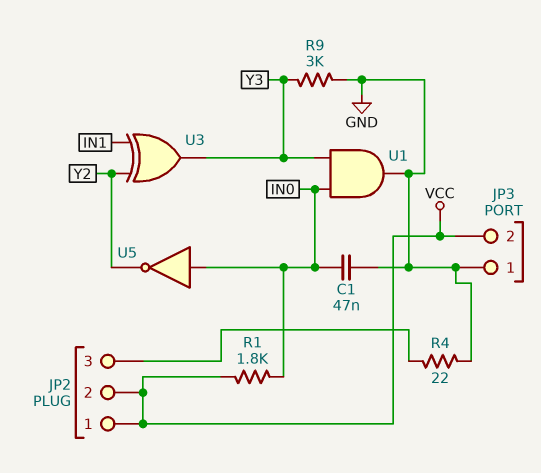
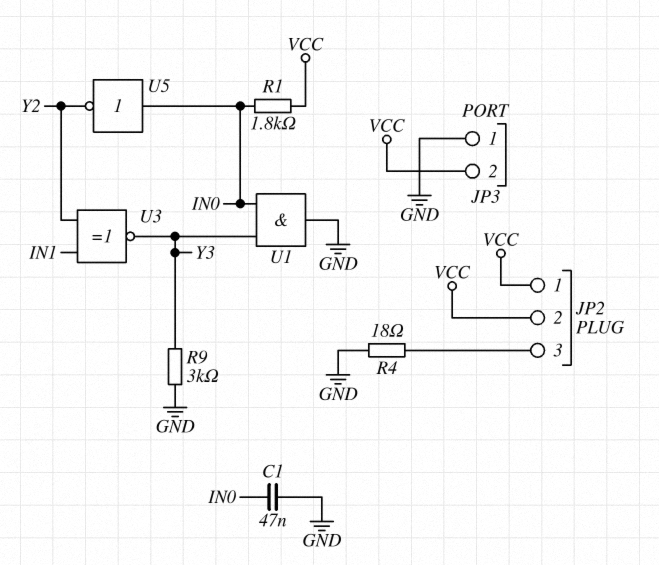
R4: 22 (GND, JP2/3) -> 18 (GND, JP2/3)
U3: XOR (in IN1, in Y2, out Y3) -> XNOR (in IN1, in Y2, out Y3)

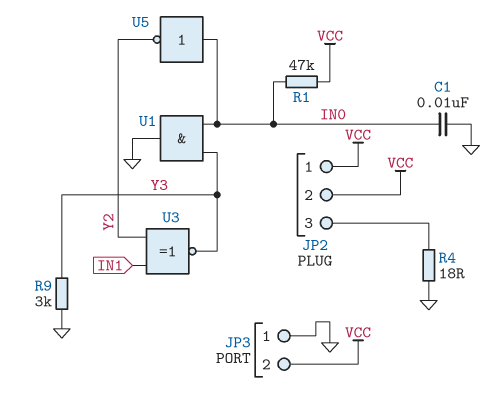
C1: 47nF (GND, IN0) -> 10nF (GND, IN0)
R1: 1.8k (IN0, VCC) -> 47k (IN0, VCC)

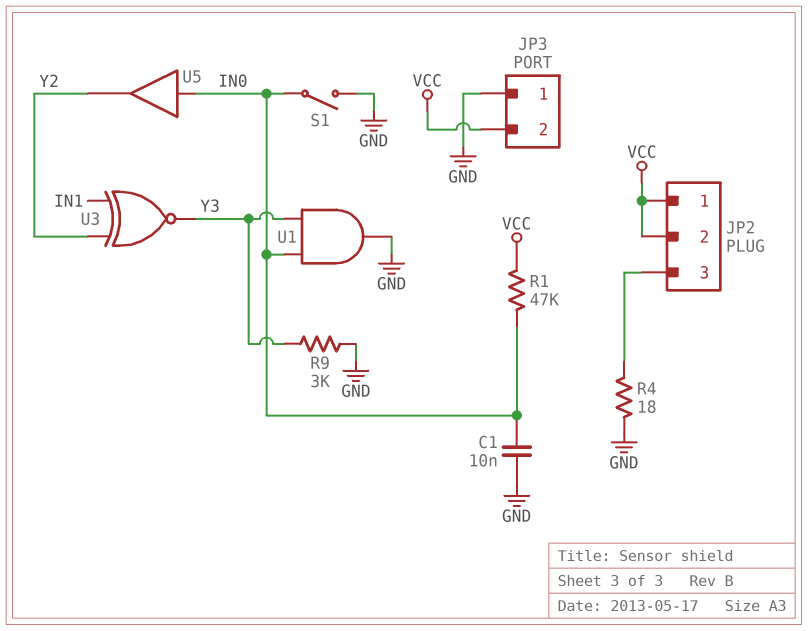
S1: none -> switch (GND, IN0)
U5: NOT (in IN0, out Y2) -> buffer (in IN0, out Y2)

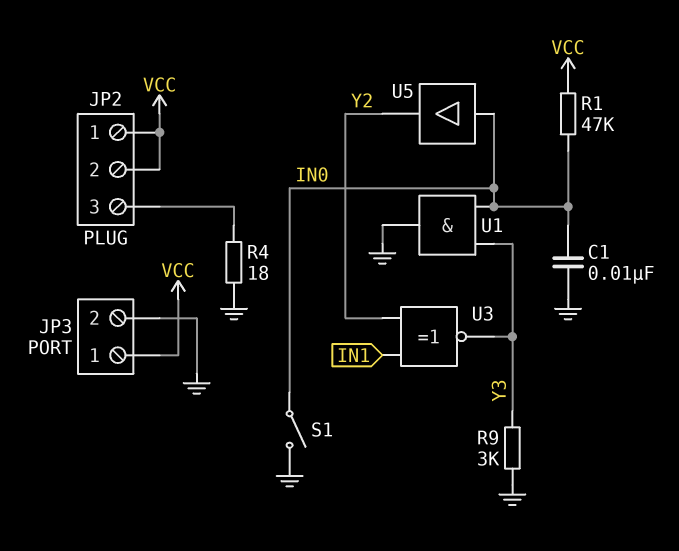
JP3 pin 1: GND -> VCC
JP3 pin 2: VCC -> GND

